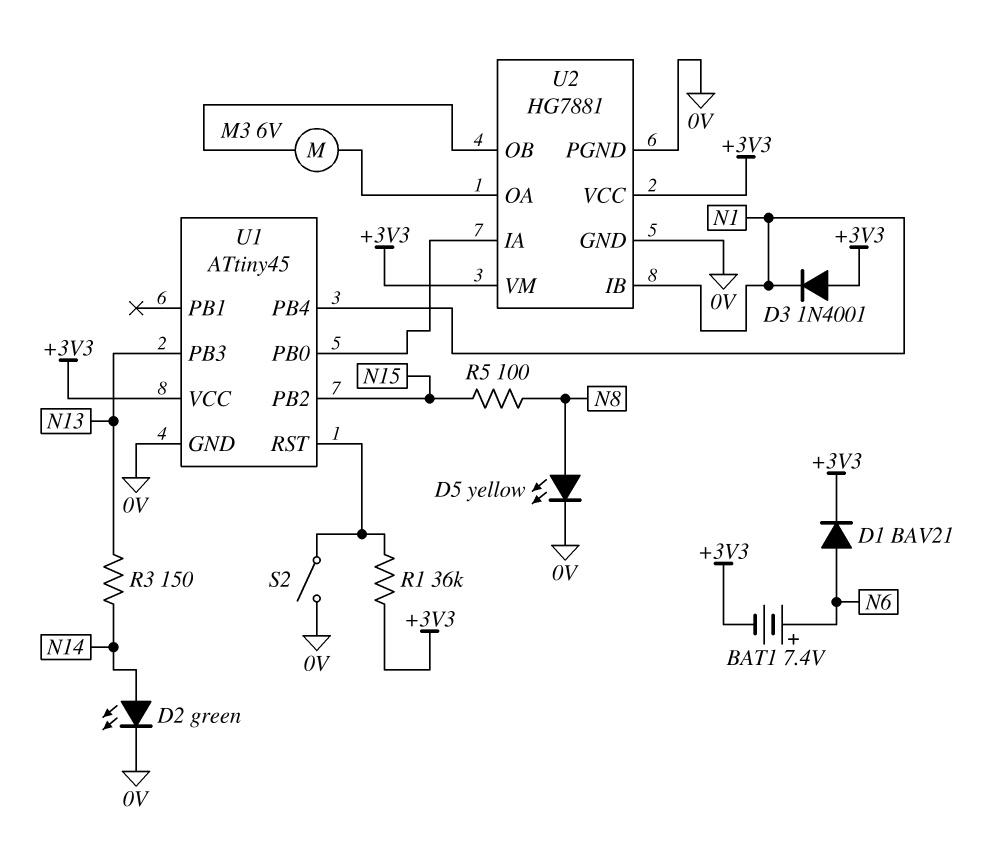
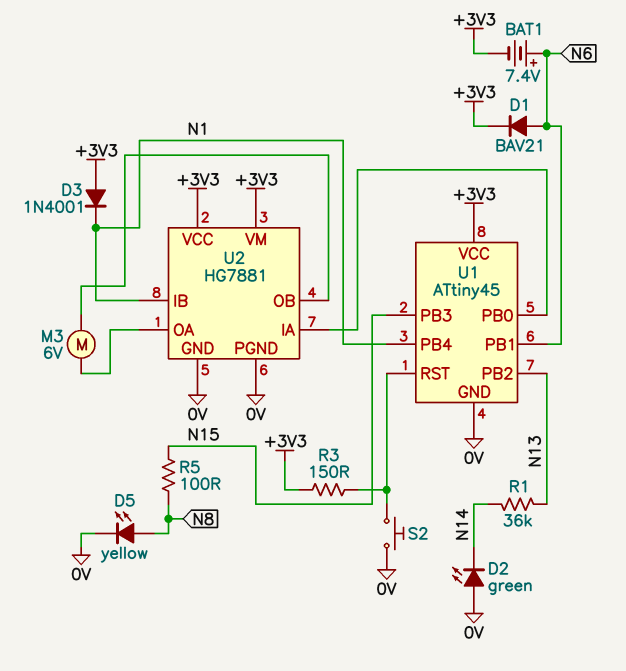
D2: LED green (A N14, K 0V) -> LED green (A 0V, K N14)
R1: 36k (+3V3, U1/RST) -> 36k (N13, N14)
R3: 150 (N13, N14) -> 150 (+3V3, U1/RST)
S2: switch (0V, U1/RST) -> button (0V, U1/RST)
U1 pin PB1: none -> N6
U1 pin PB2: N15 -> N13
U1 pin PB3: N13 -> N15

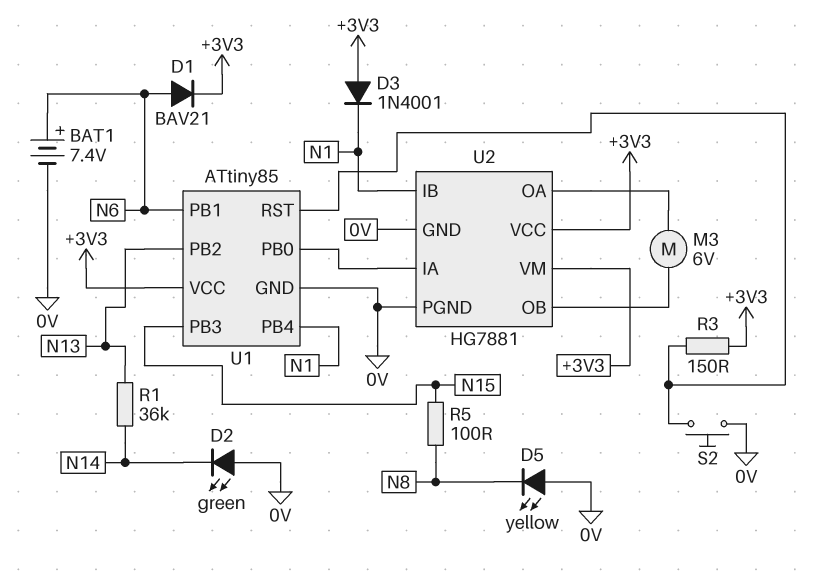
BAT1: 7.4V (plus N6, minus +3V3) -> 7.4V (plus N6, minus 0V)
D5: LED yellow (A N8, K 0V) -> LED yellow (A 0V, K N8)
U1: ATtiny45 -> ATtiny85

